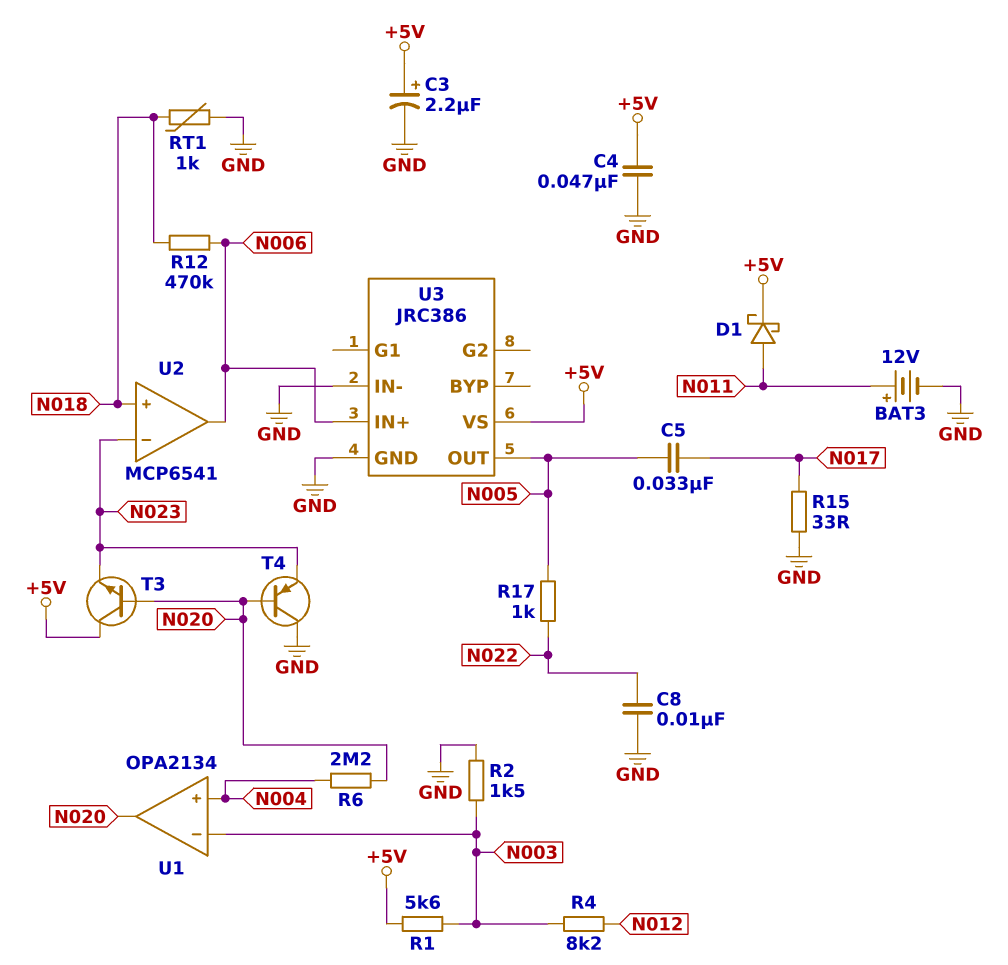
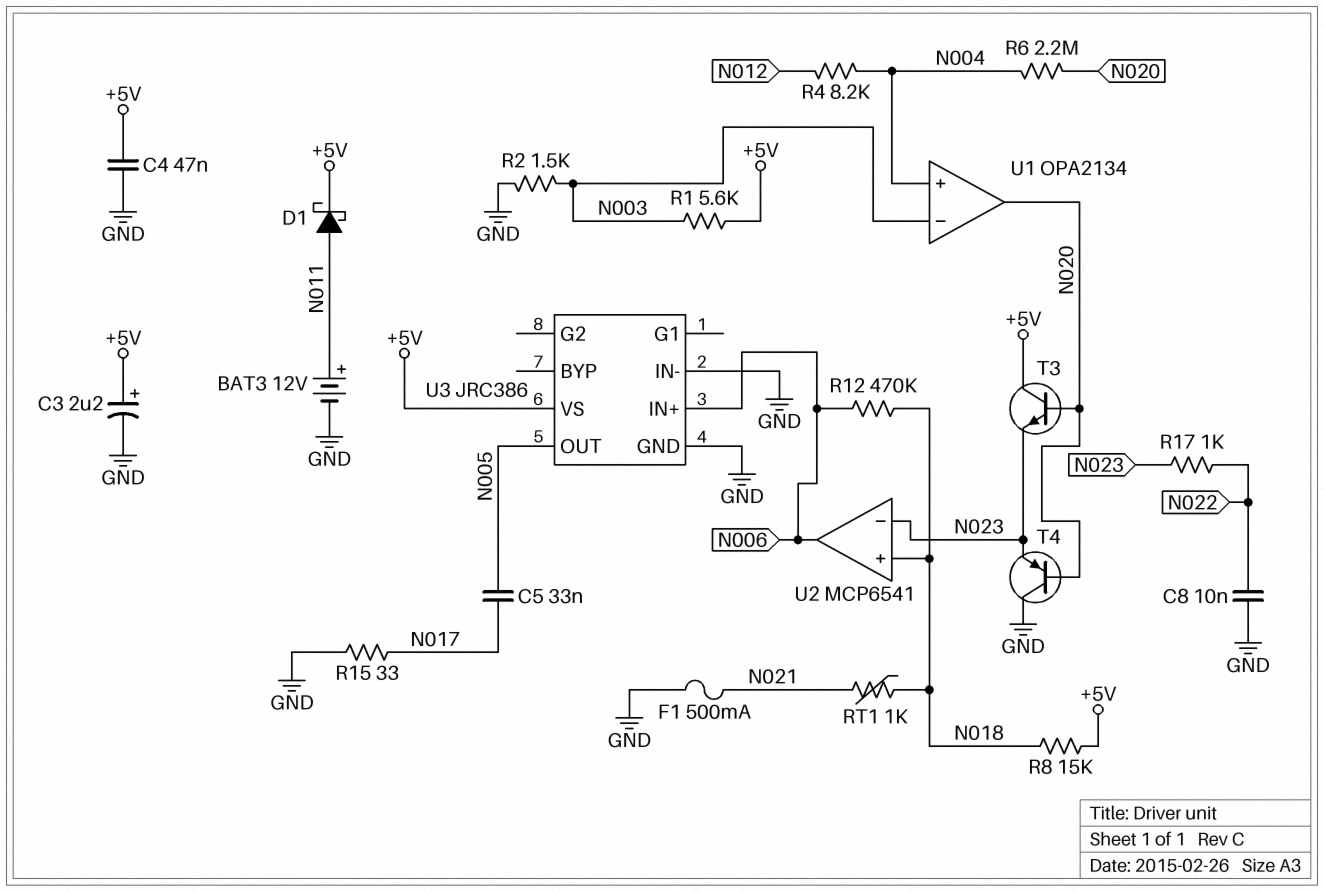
F1: none -> 500mA (GND, N021)
R4: 8.2k (N003, N012) -> 8.2k (N004, N012)
R8: none -> 15k (+5V, N018)
R17: 1k (N005, N022) -> 1k (N022, N023)
RT1: 1k (GND, N018) -> 1k (N018, N021)

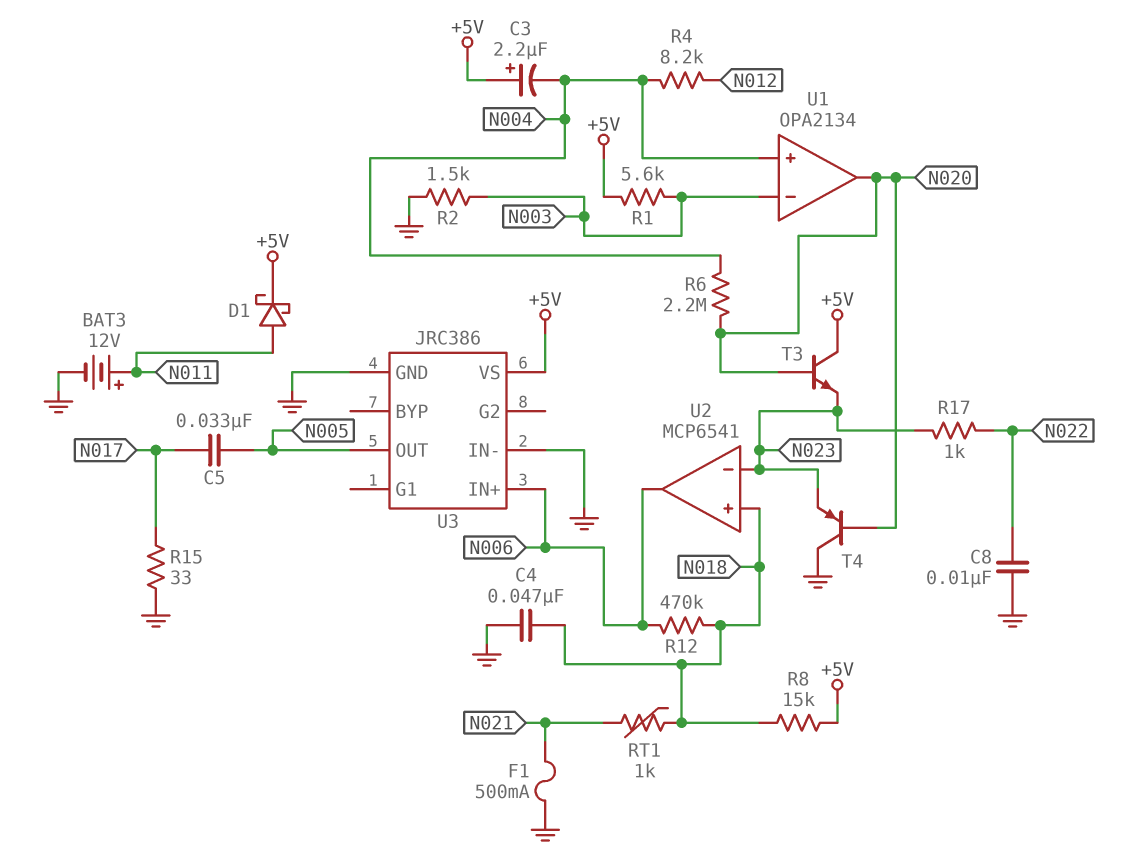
C3: 2.2uF (plus +5V, minus GND) -> 2.2uF (plus +5V, minus N004)
C4: 47nF (+5V, GND) -> 47nF (GND, N018)

